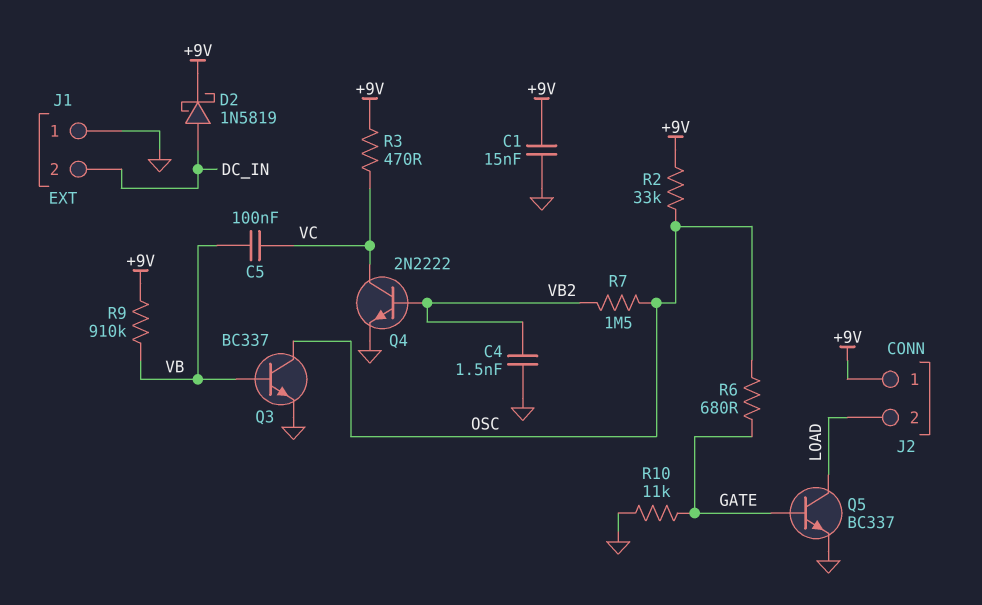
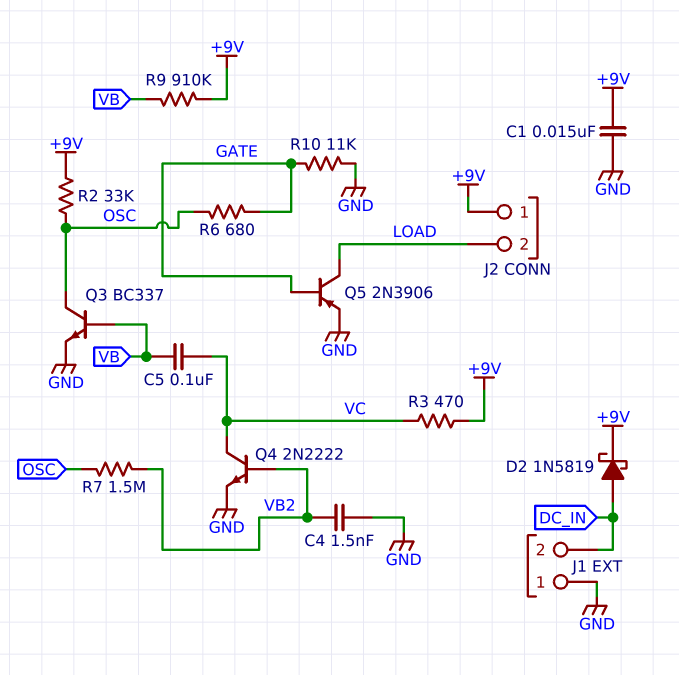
Q5: NPN BC337 (B GATE, C LOAD, E GND) -> PNP 2N3906 (B GATE, C LOAD, E GND)

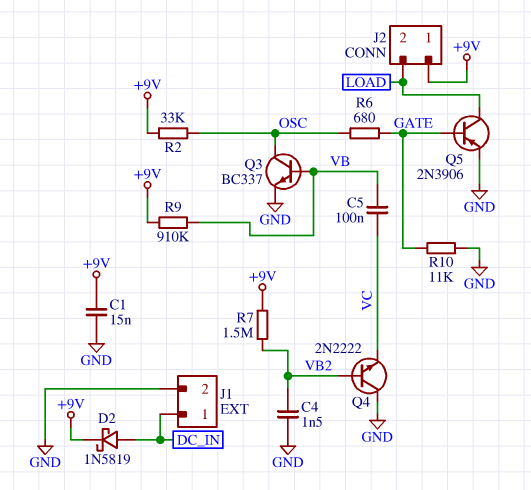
J1 pin 1: GND -> DC_IN
J1 pin 2: DC_IN -> GND
Q4: NPN 2N2222 (B VB2, C VC, E GND) -> NPN 2N2222 (B VB2, C GND, E VC)
R3: 470 (+9V, VC) -> none
R7: 1.5M (OSC, VB2) -> 1.5M (+9V, VB2)

